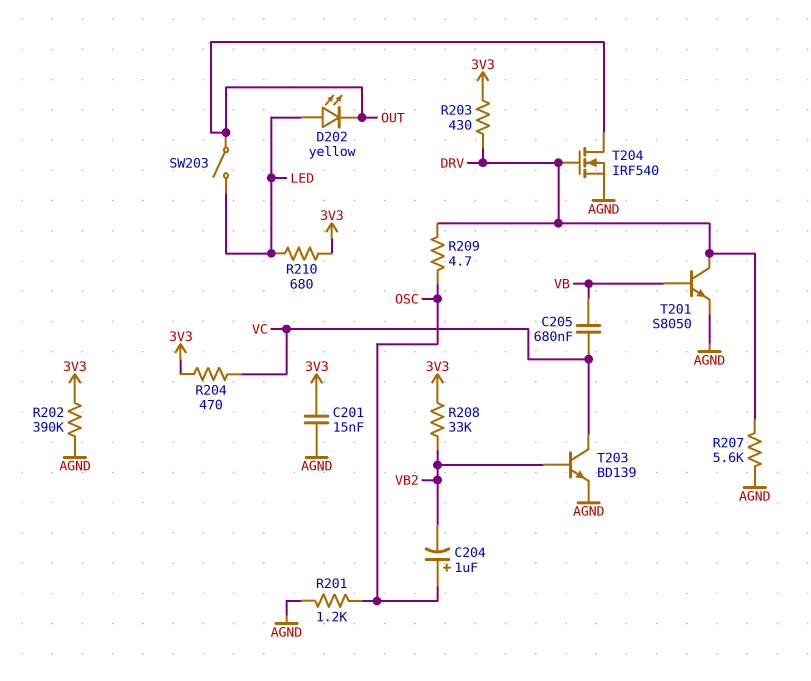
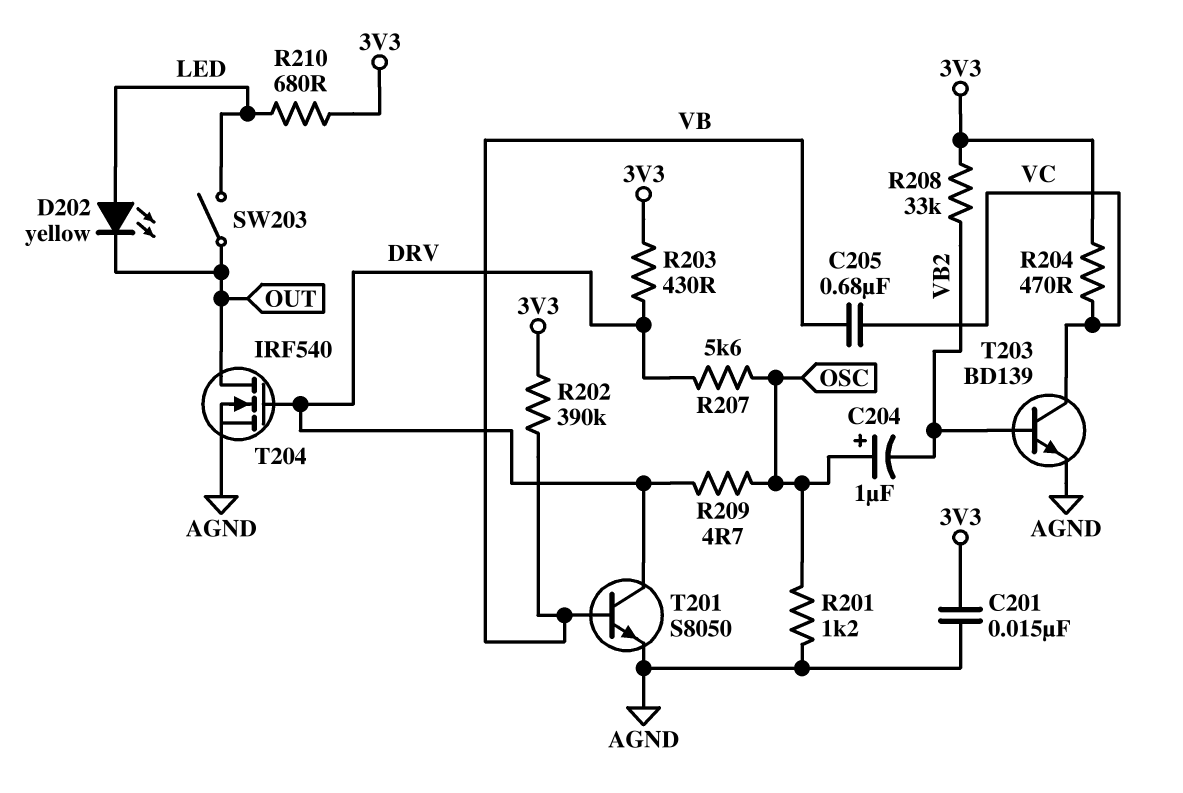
R202: 390k (3V3, AGND) -> 390k (3V3, VB)
R207: 5.6k (AGND, DRV) -> 5.6k (DRV, OSC)

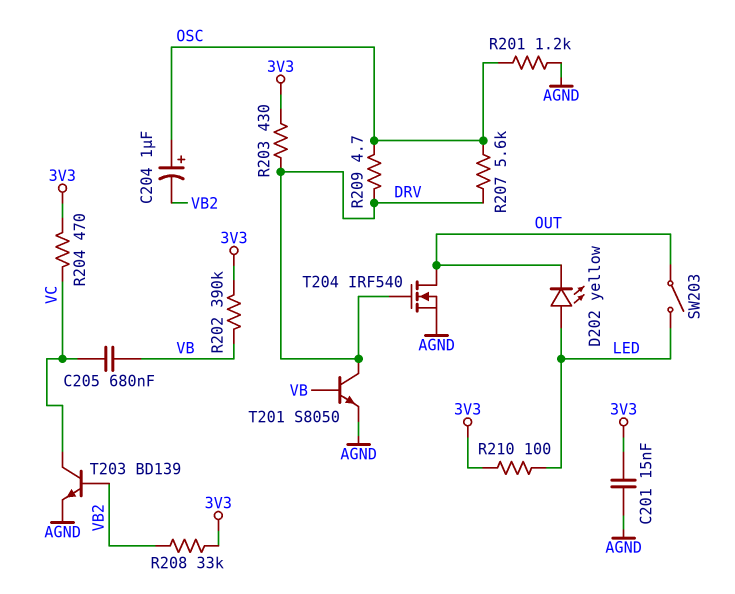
R210: 680 (3V3, LED) -> 100 (3V3, LED)

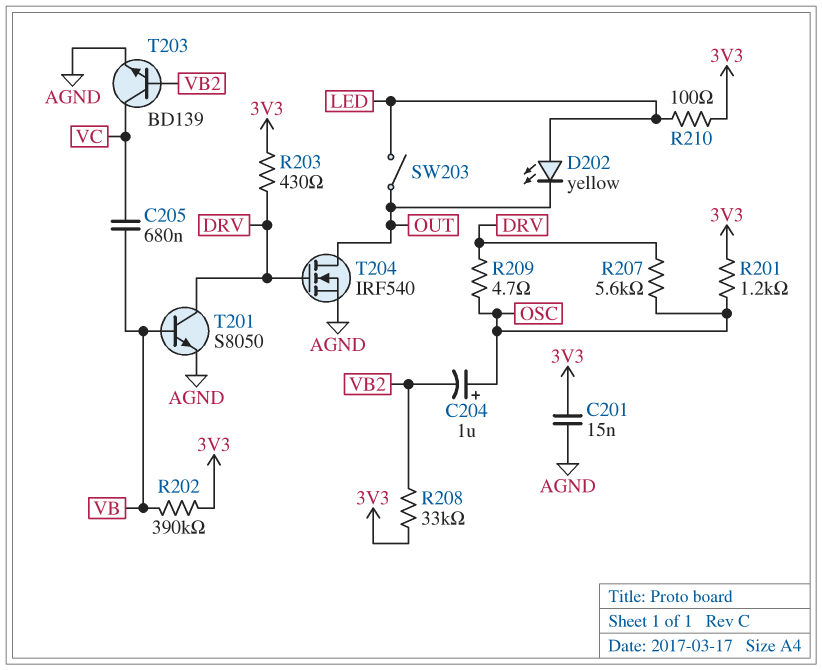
R201: 1.2k (AGND, OSC) -> 1.2k (3V3, OSC)
R204: 470 (3V3, VC) -> none

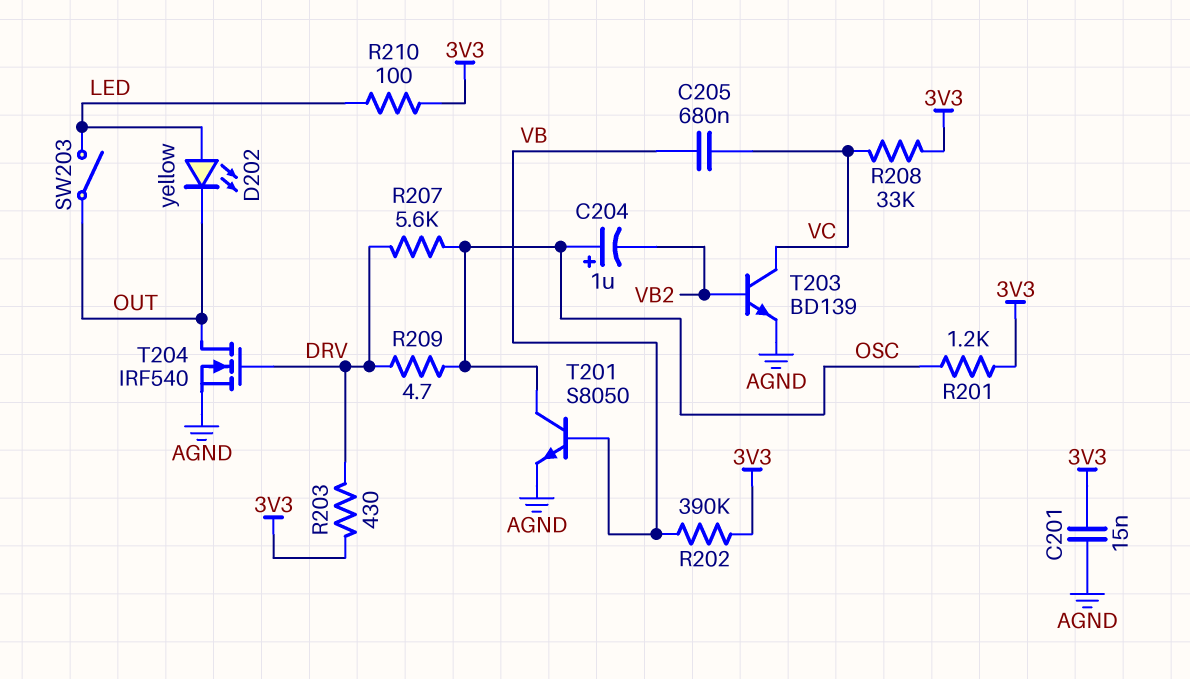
R208: 33k (3V3, VB2) -> 33k (3V3, VC)
T201: NPN S8050 (B VB, C DRV, E AGND) -> NPN S8050 (B VB, C OSC, E AGND)

